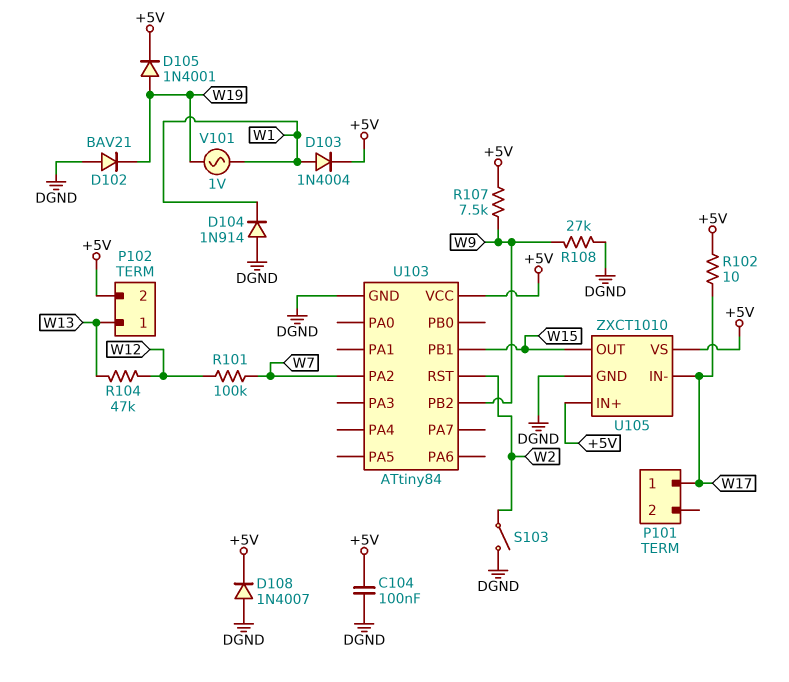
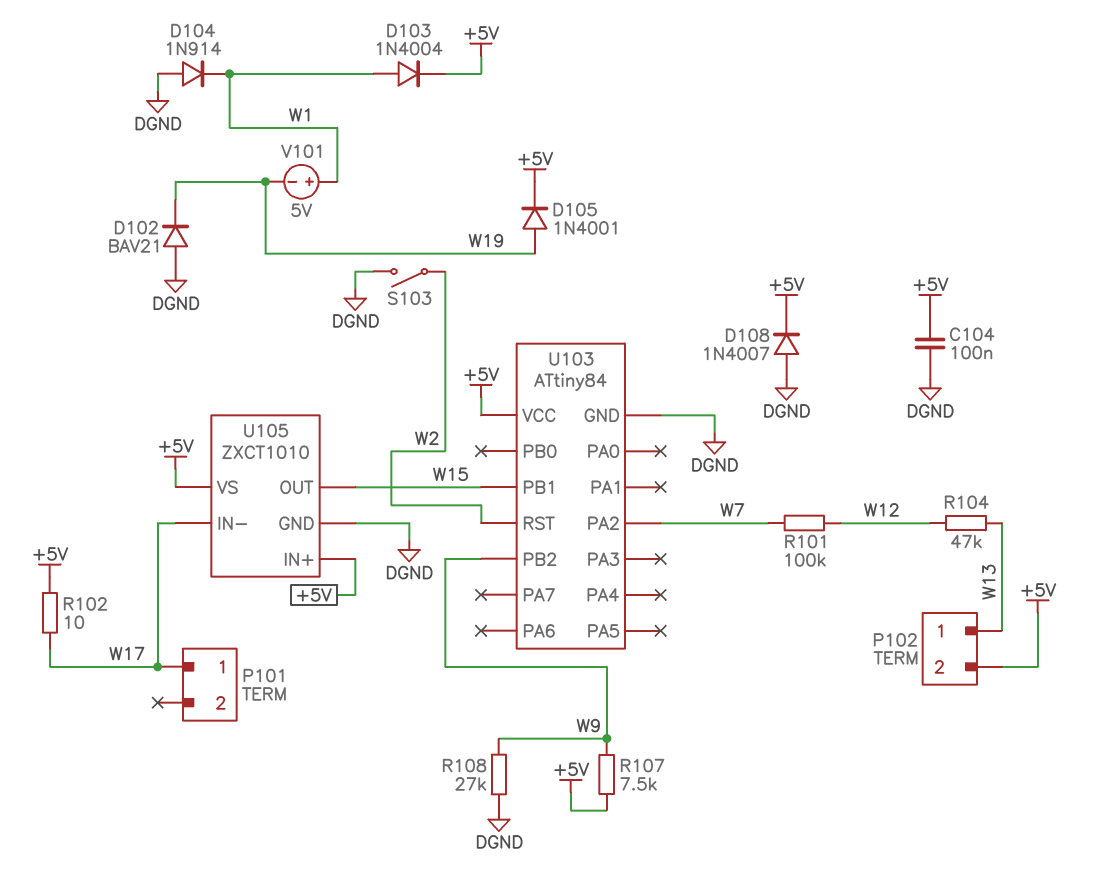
V101: AC 1V (W1, W19) -> 5V (plus W1, minus W19)

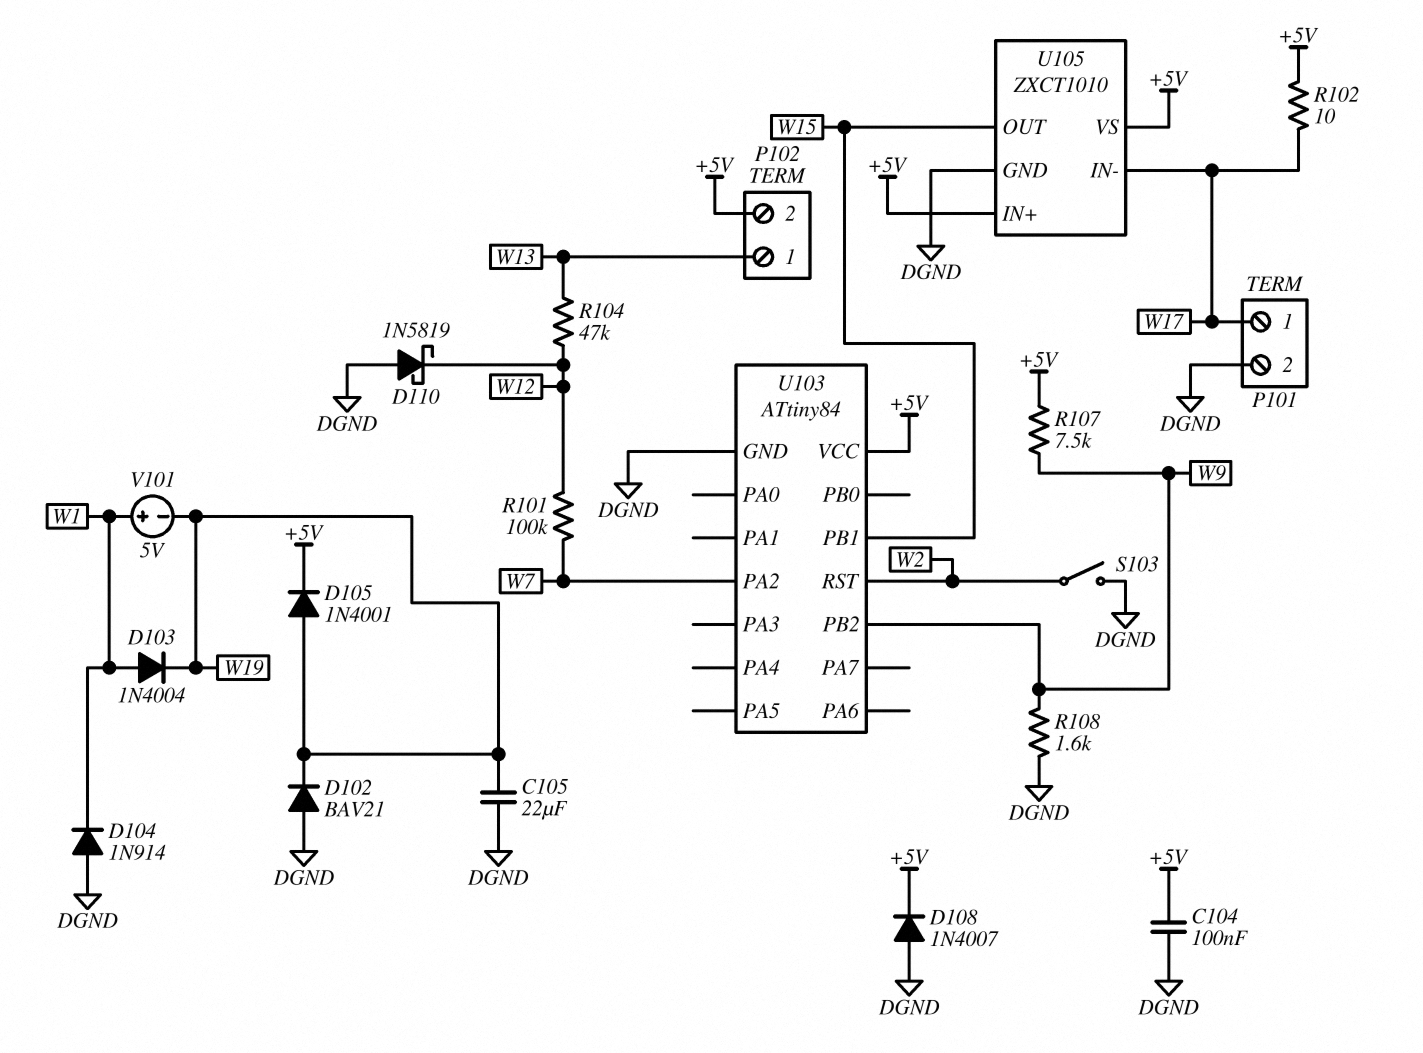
C105: none -> 22uF (DGND, W19)
D103: diode 1N4004 (A W1, K +5V) -> diode 1N4004 (A W1, K W19)
D110: none -> schottky 1N5819 (A DGND, K W12)
P101 pin 2: none -> DGND
R108: 27k (DGND, W9) -> 1.6k (DGND, W9)

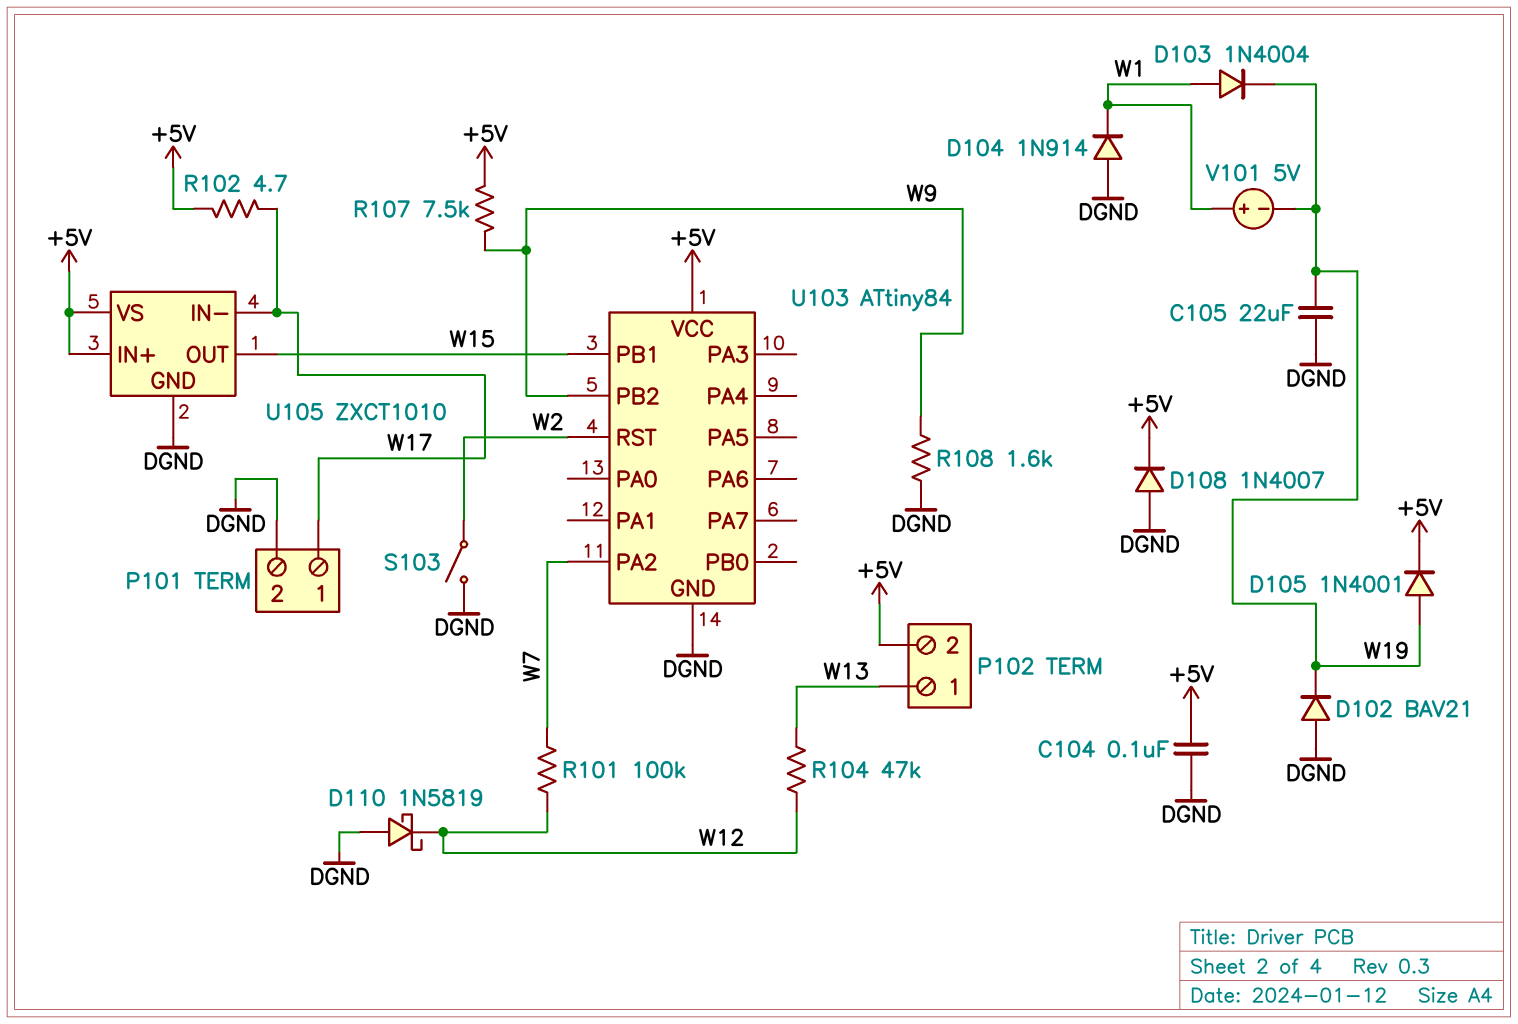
R102: 10 (+5V, W17) -> 4.7 (+5V, W17)

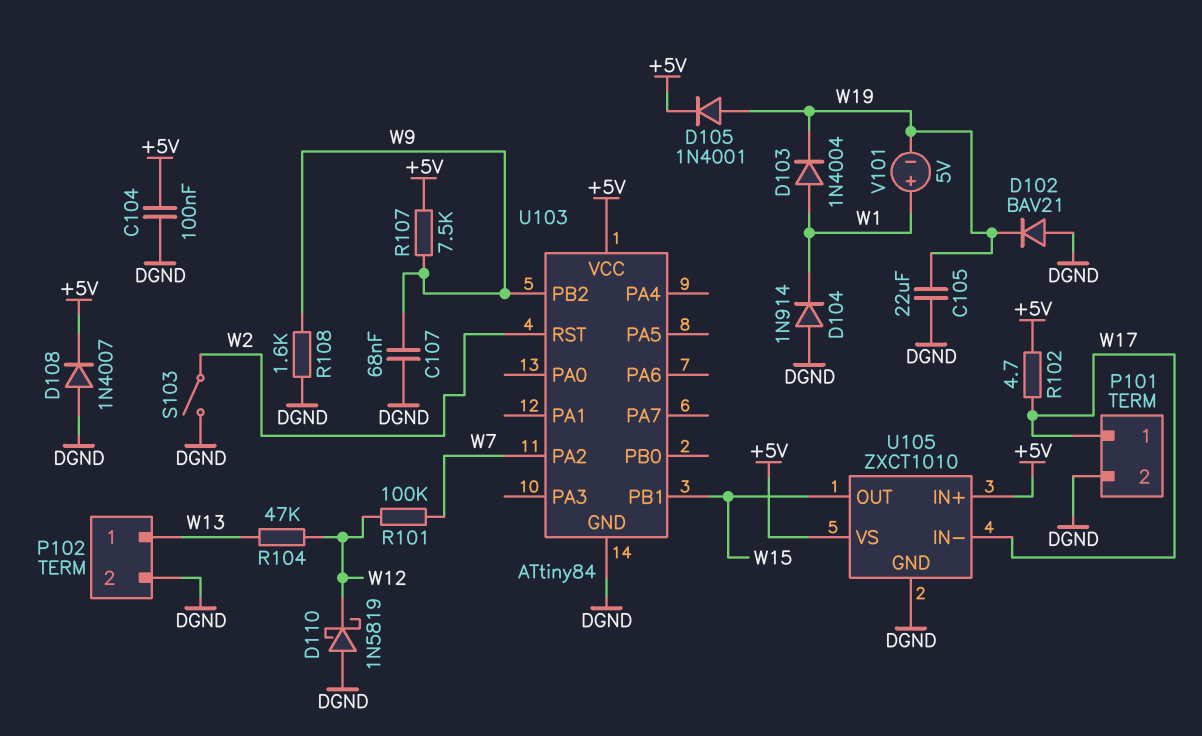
C107: none -> 68nF (DGND, W9)
P102 pin 2: +5V -> DGND

